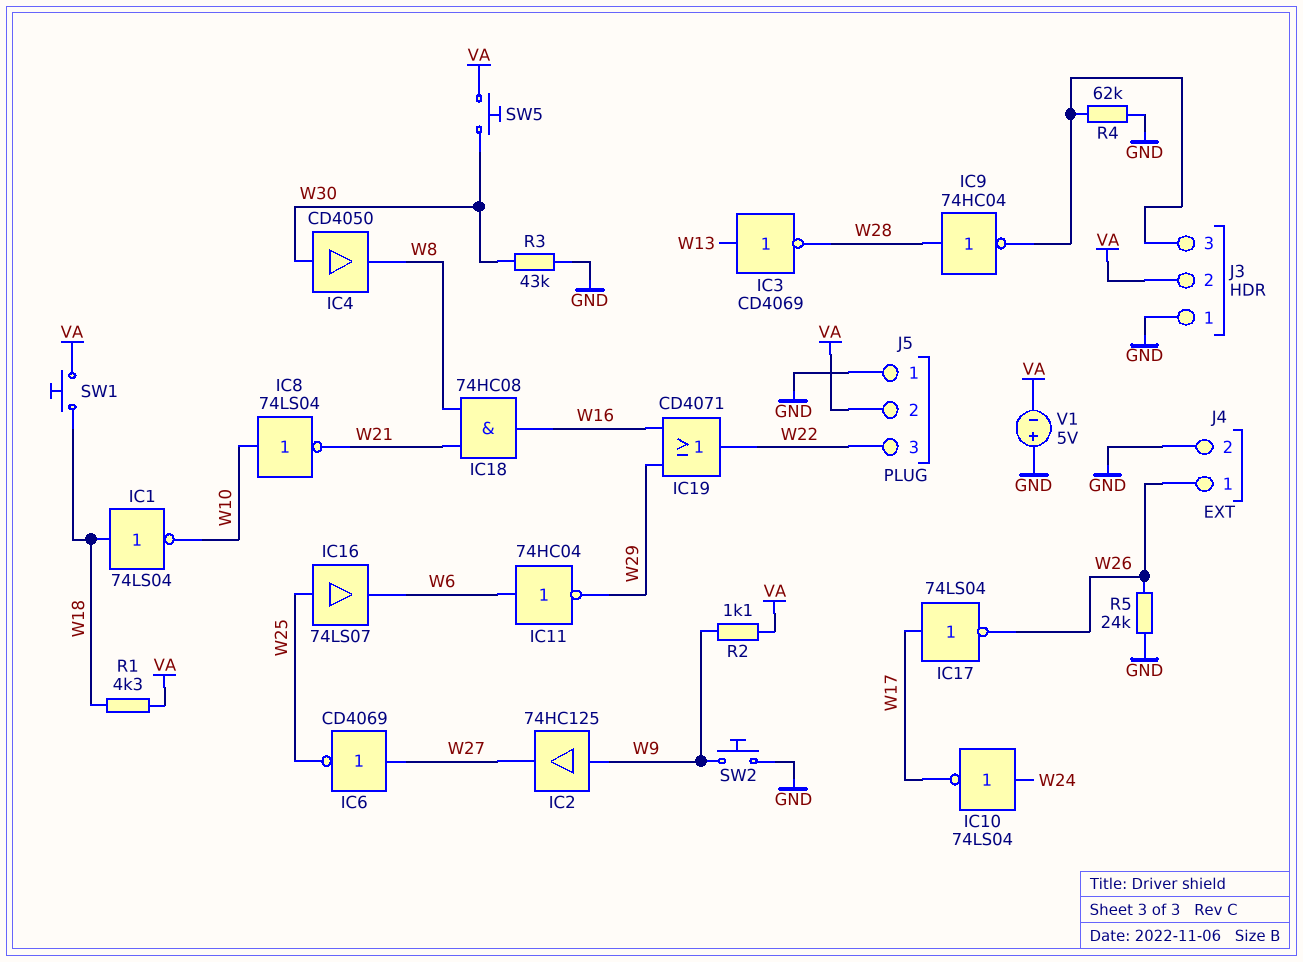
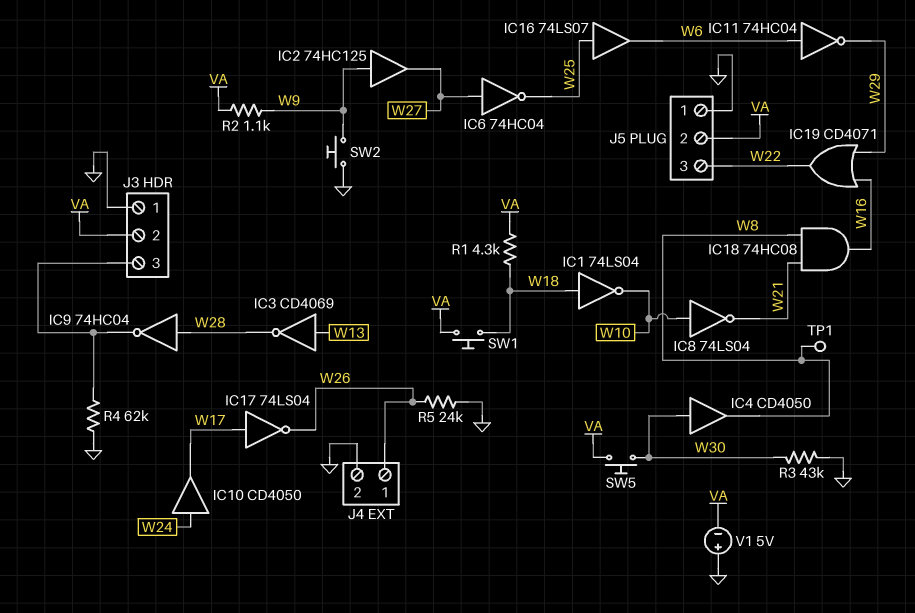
IC6: NOT CD4069 (in W27, out W25) -> NOT 74HC04 (in W27, out W25)
IC10: NOT 74LS04 (in W24, out W17) -> buffer CD4050 (in W24, out W17)
TP1: none -> test point (W8)

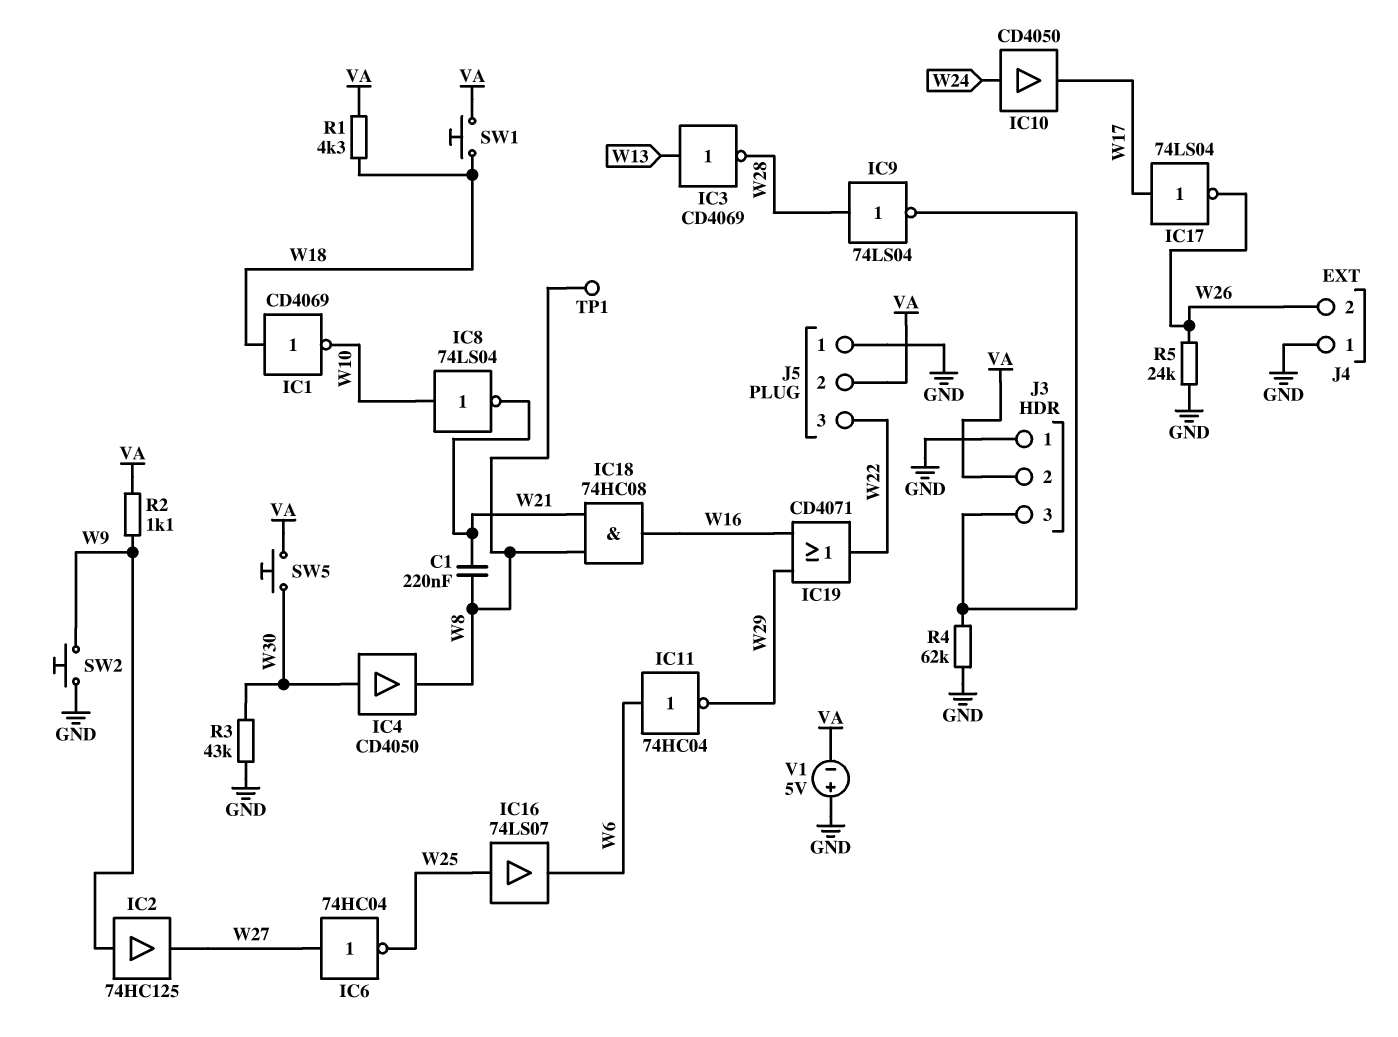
C1: none -> 220nF (W8, W21)
IC1: NOT 74LS04 (in W18, out W10) -> NOT CD4069 (in W18, out W10)
IC9: NOT 74HC04 (in W28, out J3/3) -> NOT 74LS04 (in W28, out J3/3)
J4 pin 1: W26 -> GND
J4 pin 2: GND -> W26

